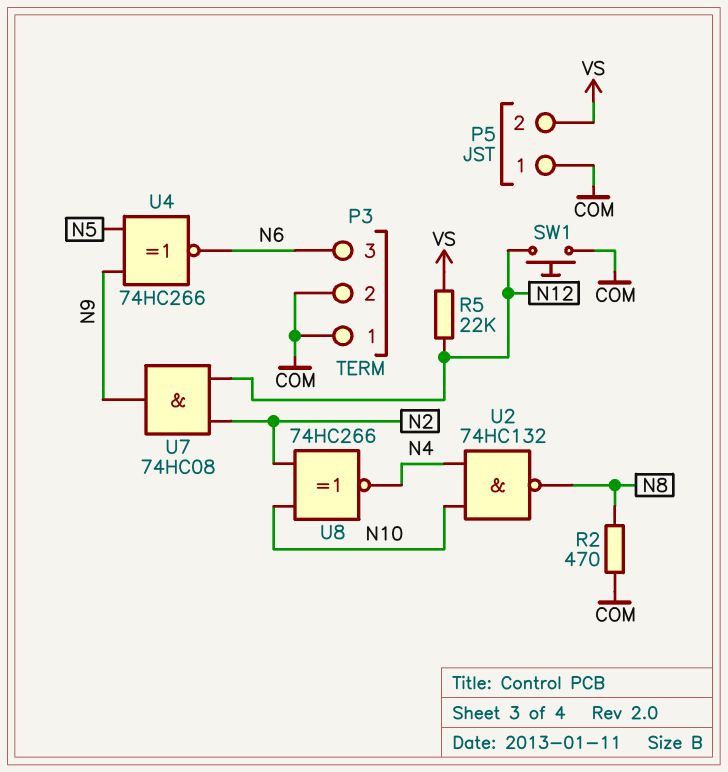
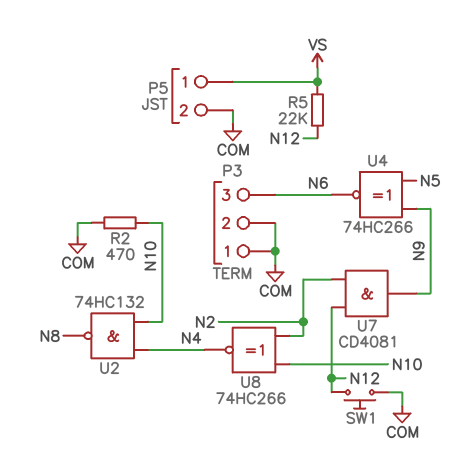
P5 pin 1: COM -> VS
P5 pin 2: VS -> COM
R2: 470 (COM, N8) -> 470 (COM, N10)
U7: AND 74HC08 (in N2, in N12, out N9) -> AND CD4081 (in N2, in N12, out N9)

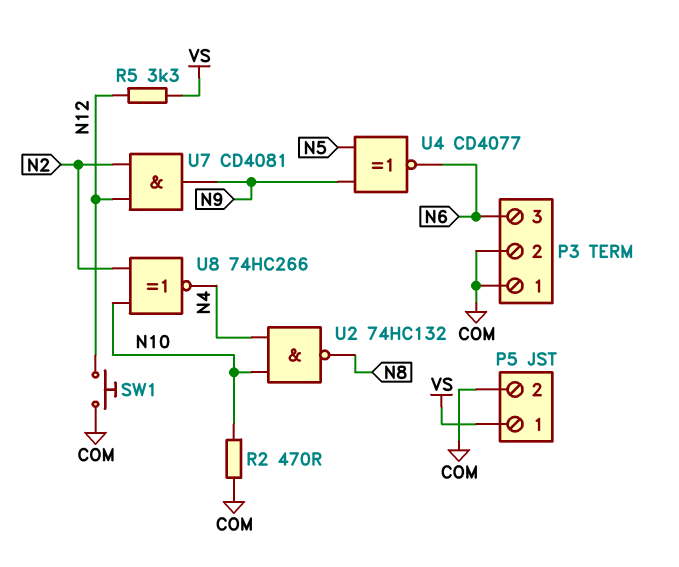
R5: 22k (N12, VS) -> 3.3k (N12, VS)
U4: XNOR 74HC266 (in N5, in N9, out N6) -> XNOR CD4077 (in N5, in N9, out N6)

